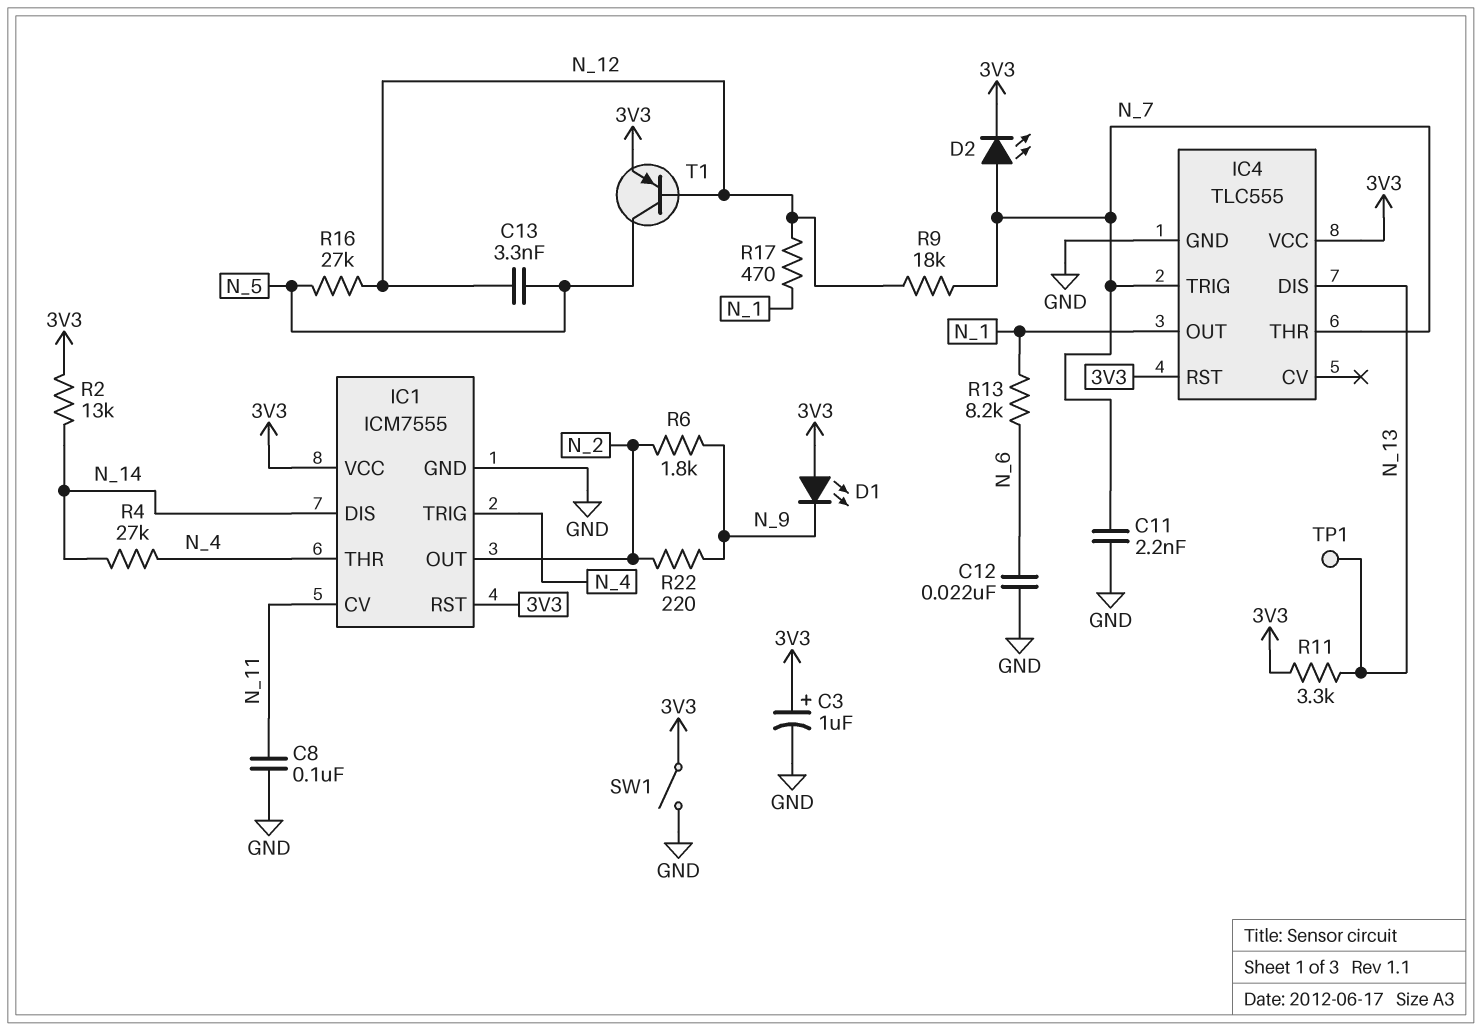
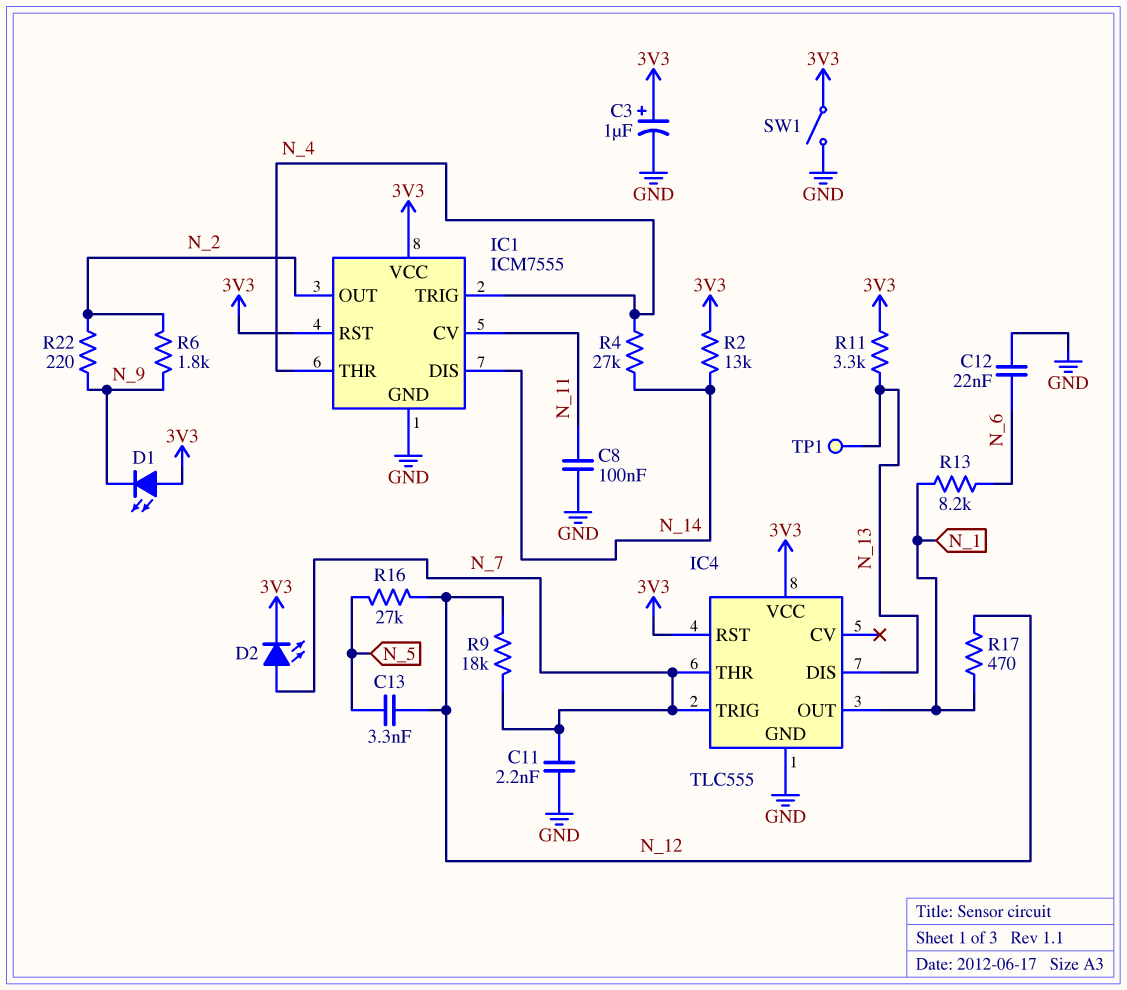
T1: PNP (B N_12, C N_5, E 3V3) -> none

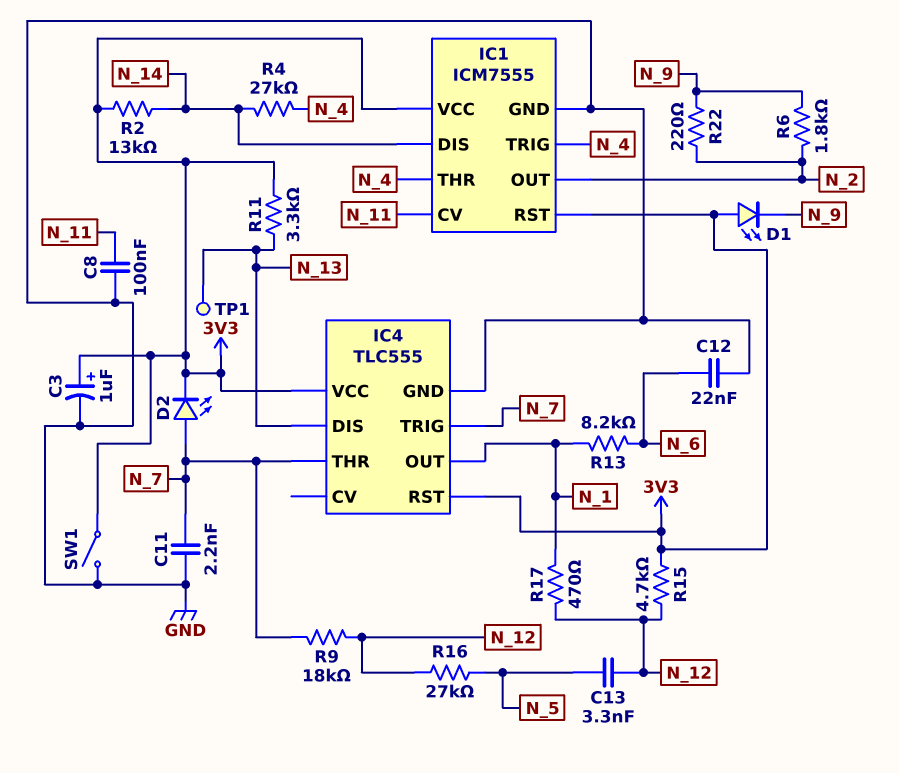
R15: none -> 4.7k (3V3, N_12)

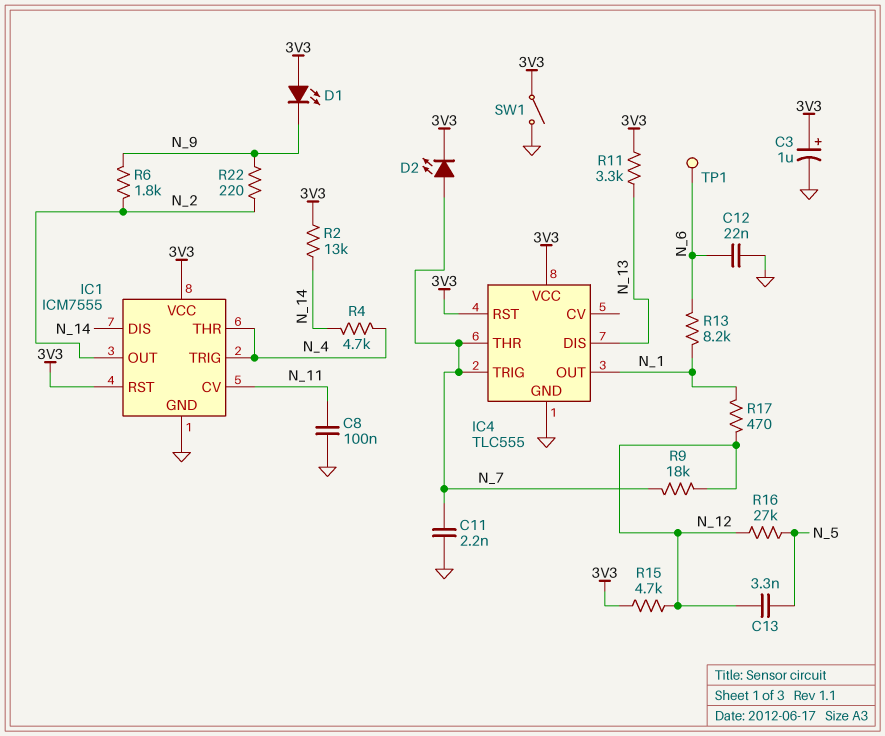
R4: 27k (N_4, N_14) -> 4.7k (N_4, N_14)
TP1: test point (N_13) -> test point (N_6)

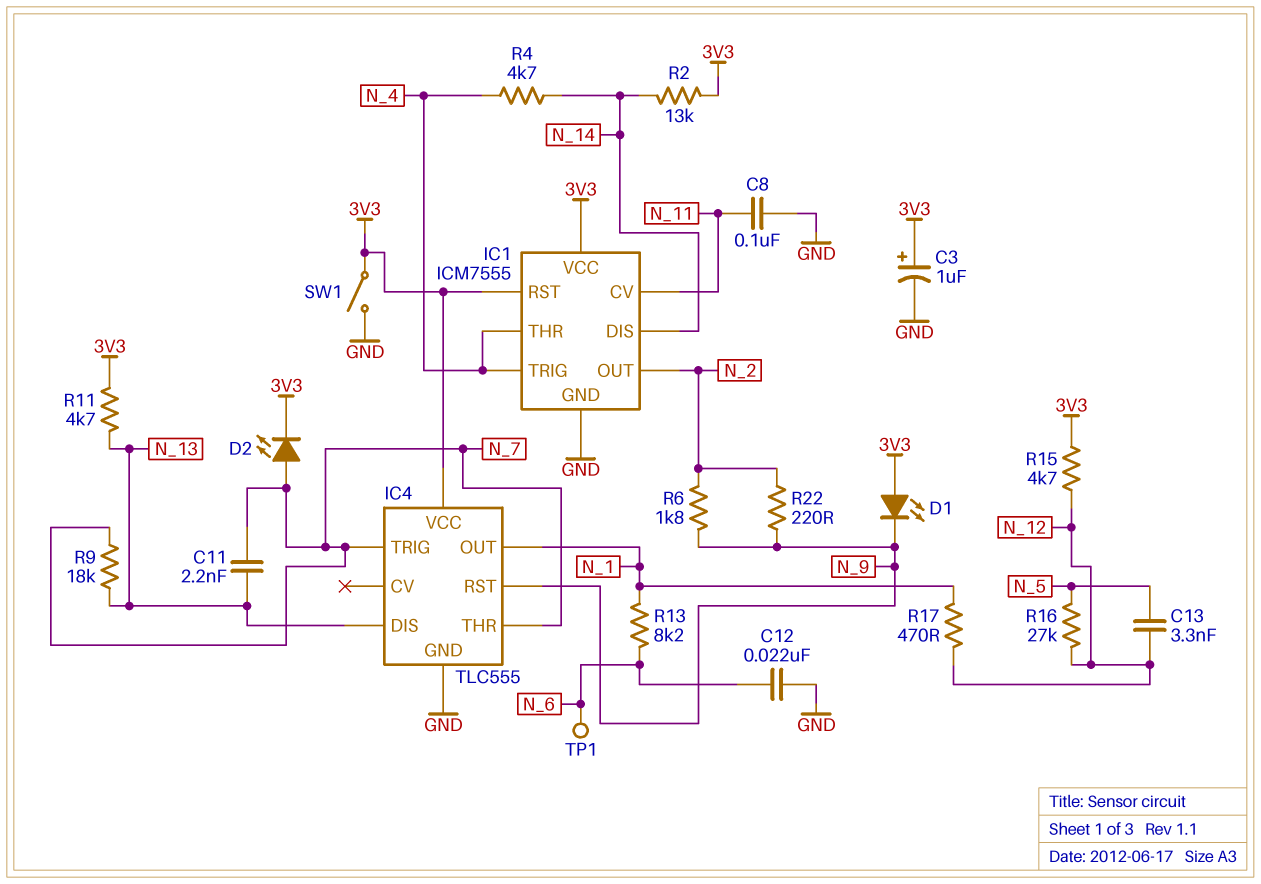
C11: 2.2nF (GND, N_7) -> 2.2nF (N_7, N_13)
IC4 pin RST: 3V3 -> N_9
R9: 18k (N_7, N_12) -> 18k (N_7, N_13)
R11: 3.3k (3V3, N_13) -> 4.7k (3V3, N_13)

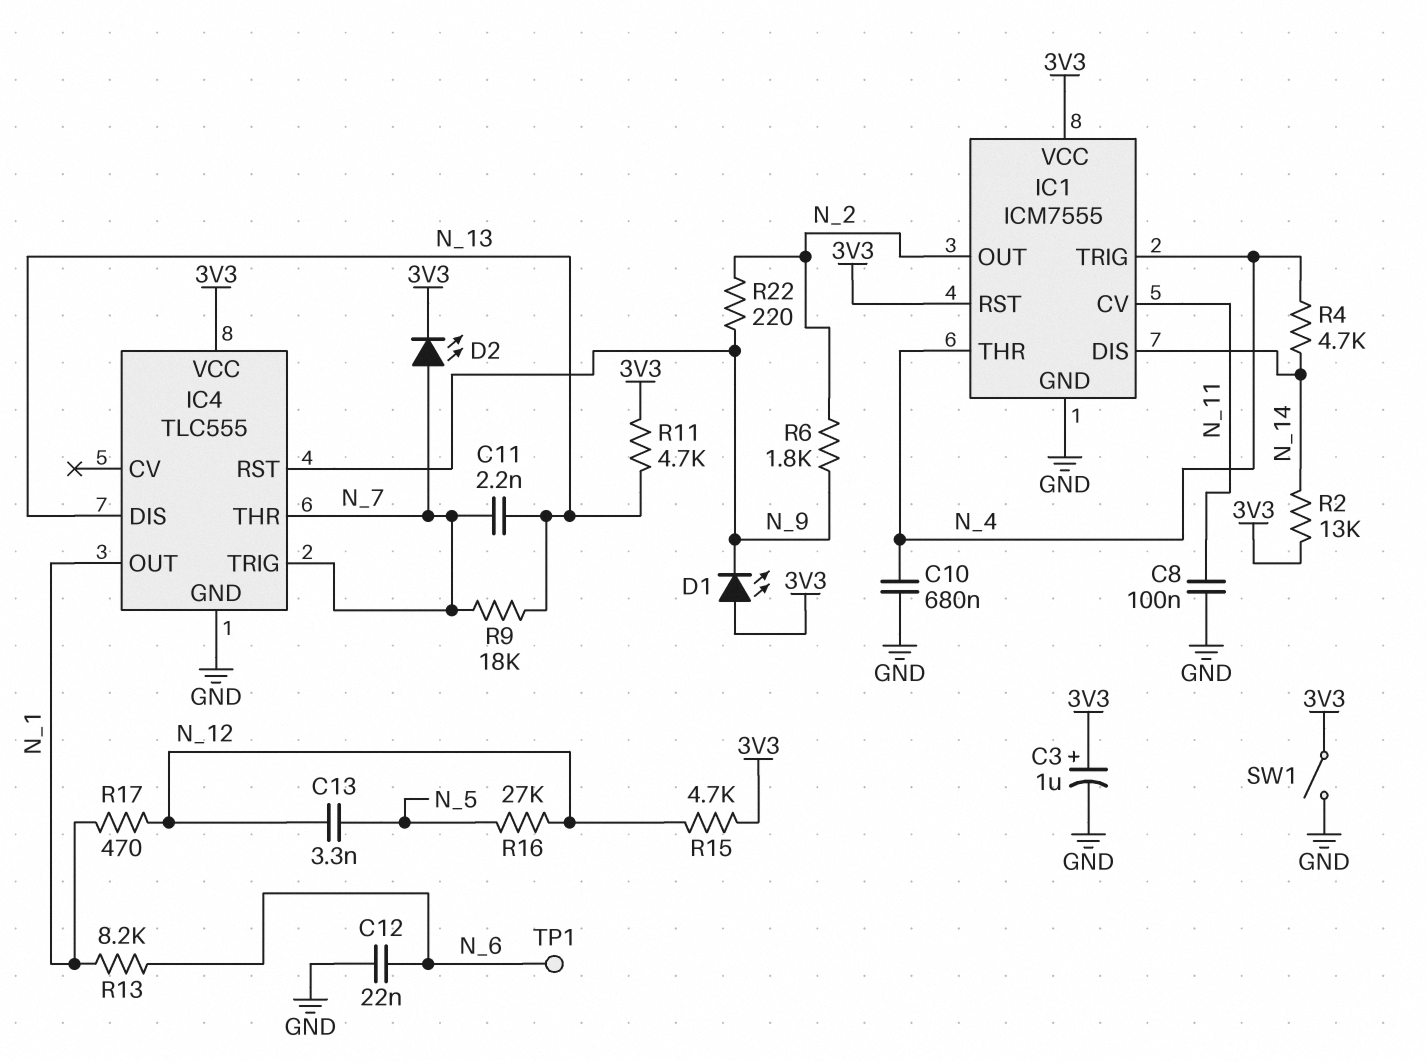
C10: none -> 680nF (GND, N_4)

